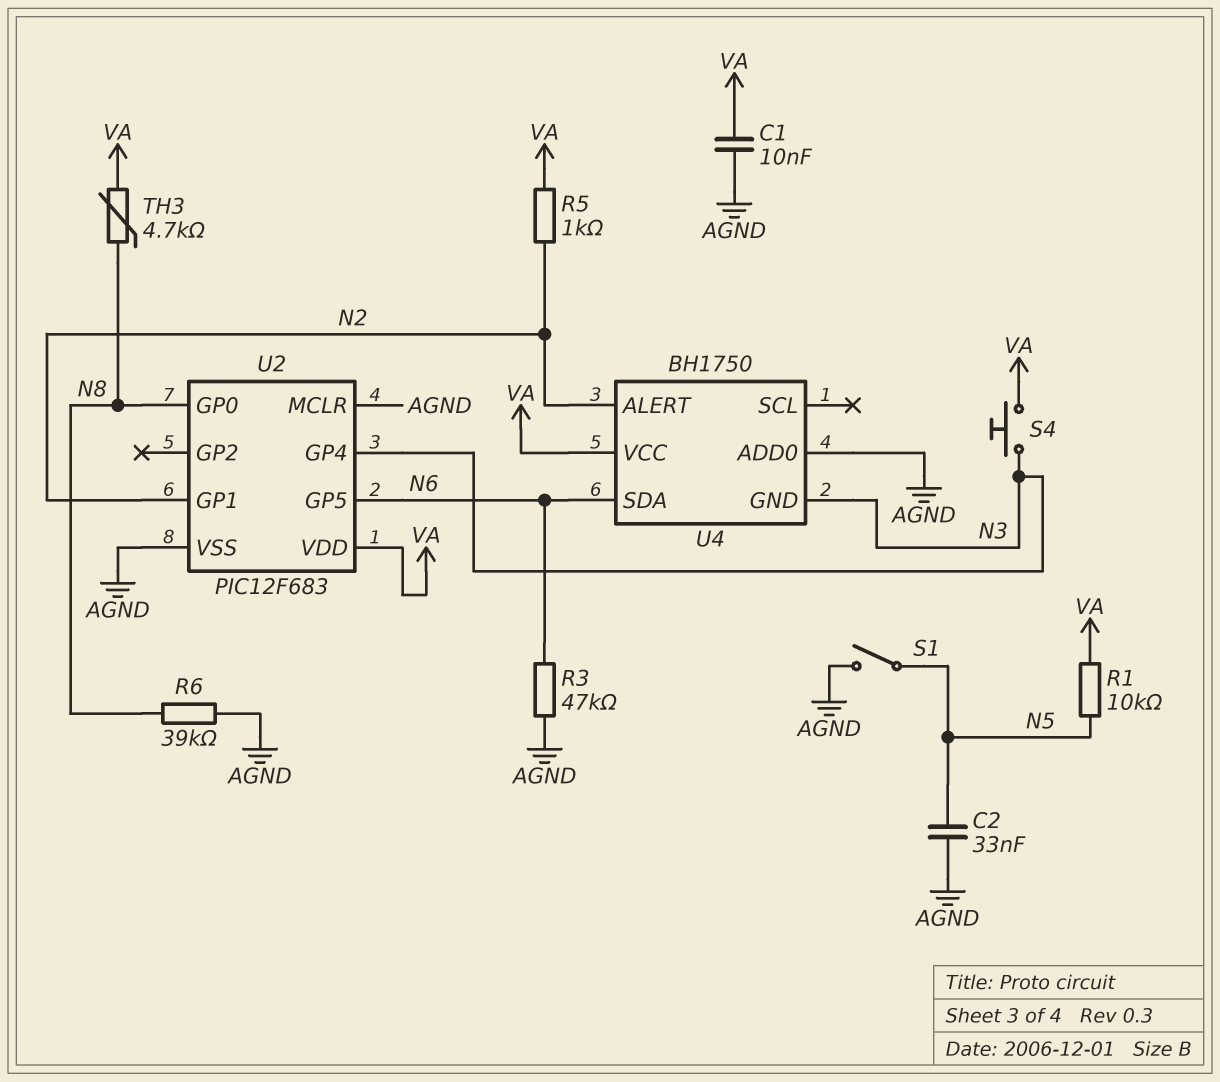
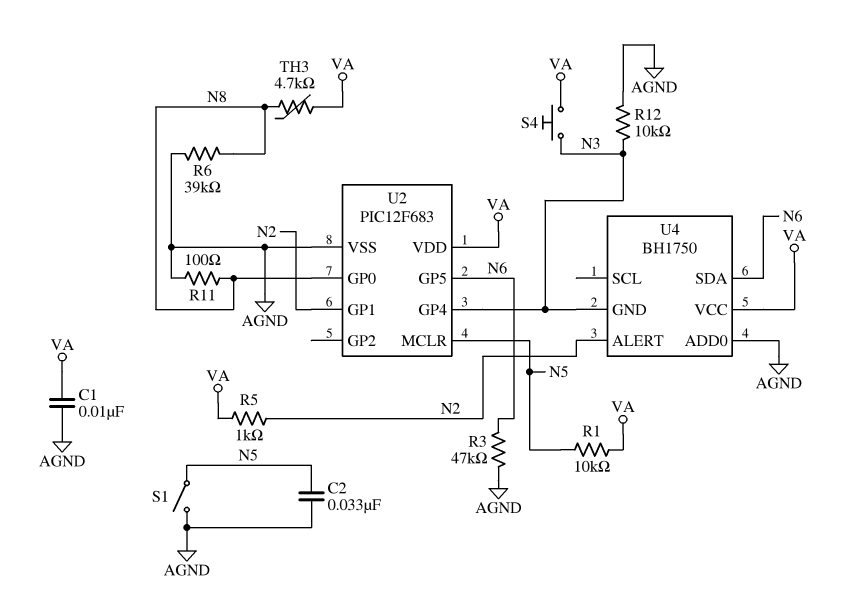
R11: none -> 100 (AGND, N8)
R12: none -> 10k (AGND, N3)
U2 pin MCLR: AGND -> N5

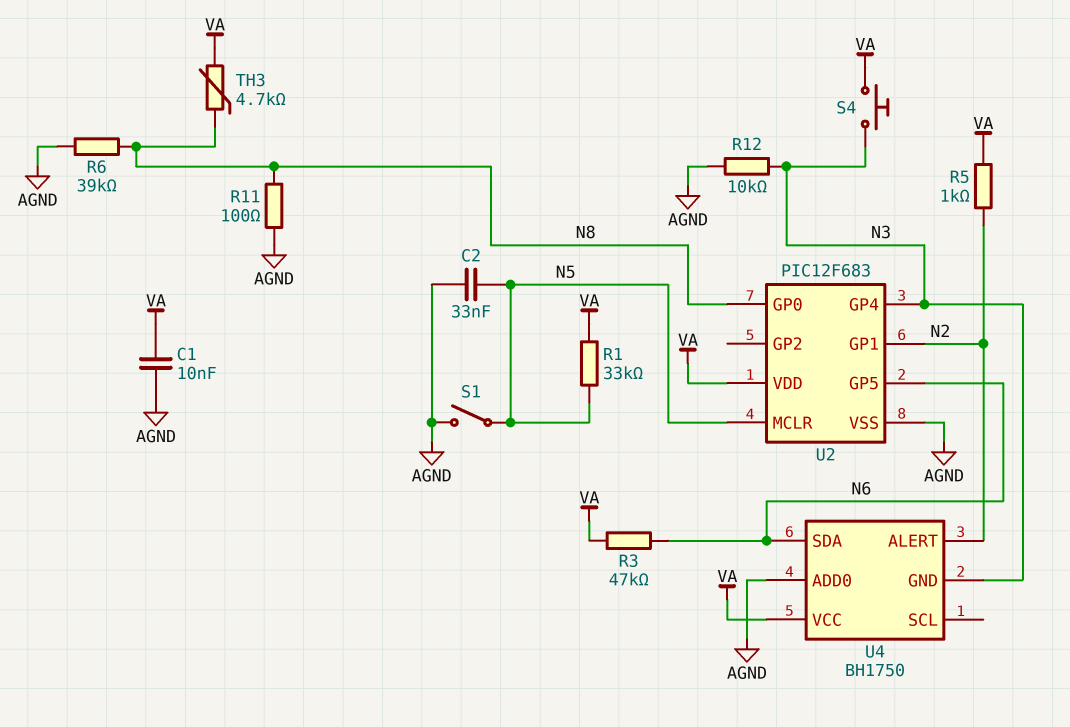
R1: 10k (N5, VA) -> 33k (N5, VA)
R3: 47k (AGND, N6) -> 47k (N6, VA)

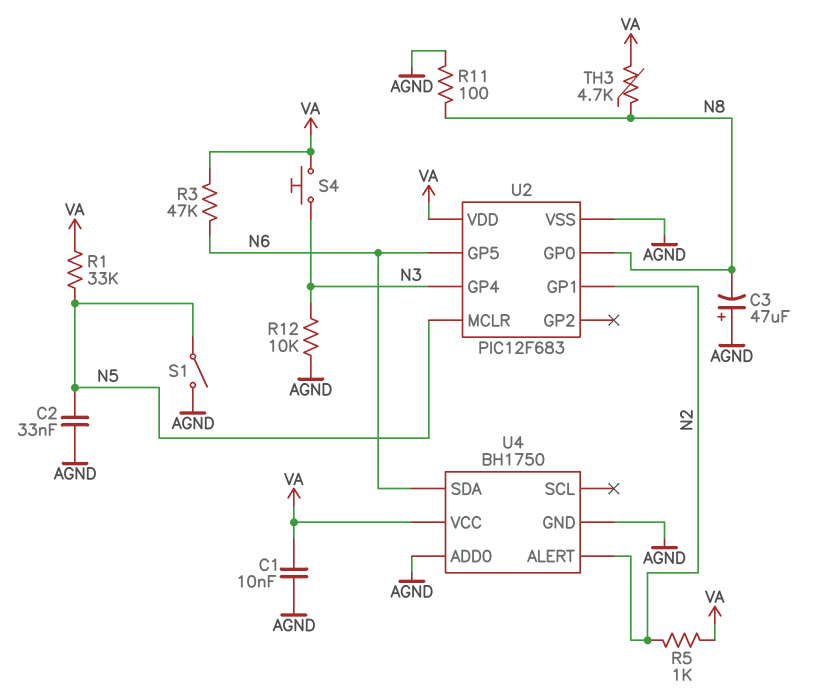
C3: none -> 47uF (plus AGND, minus N8)
R6: 39k (AGND, N8) -> none
U4 pin GND: N3 -> AGND

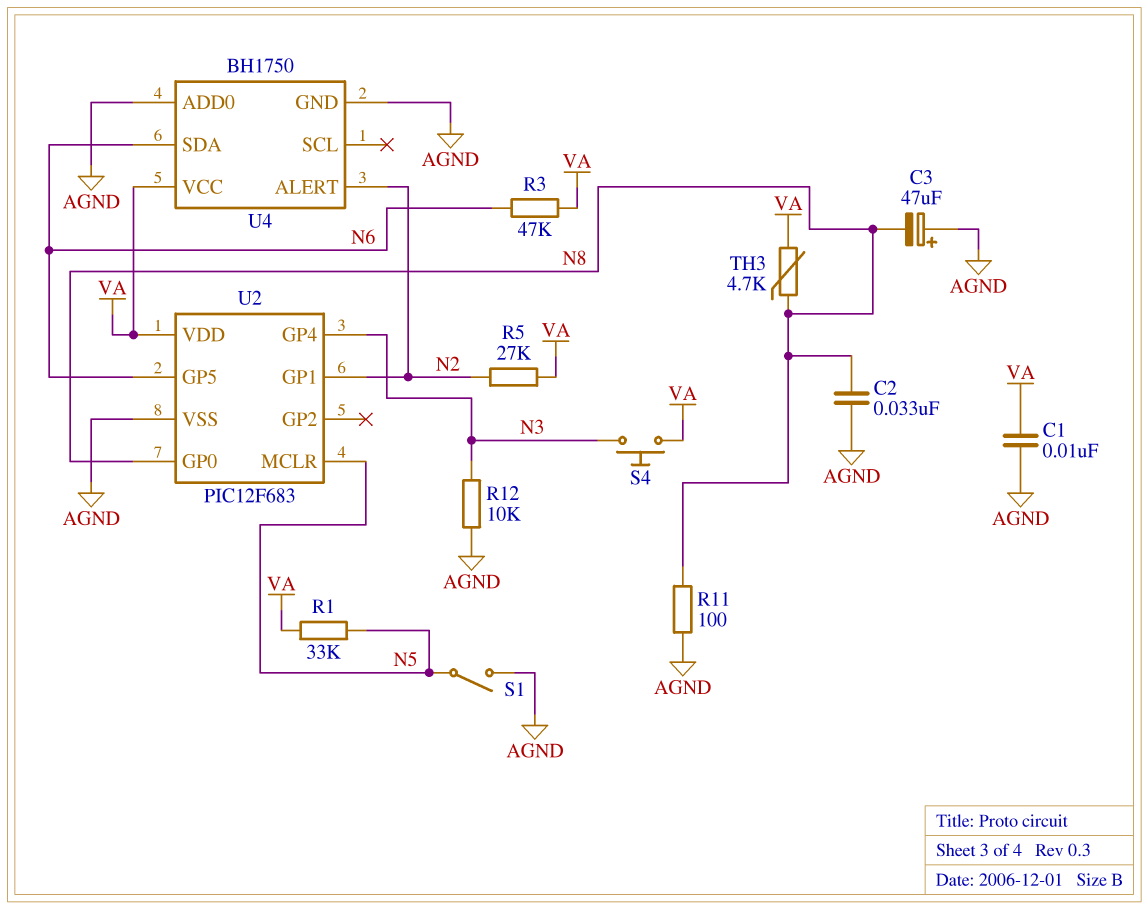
C2: 33nF (AGND, N5) -> 33nF (AGND, N8)
R5: 1k (N2, VA) -> 27k (N2, VA)

